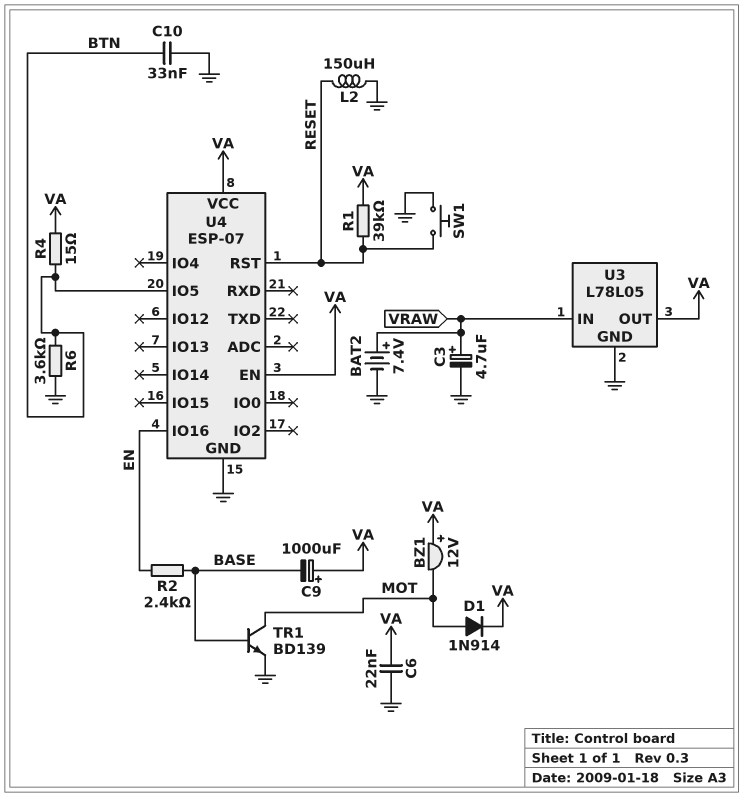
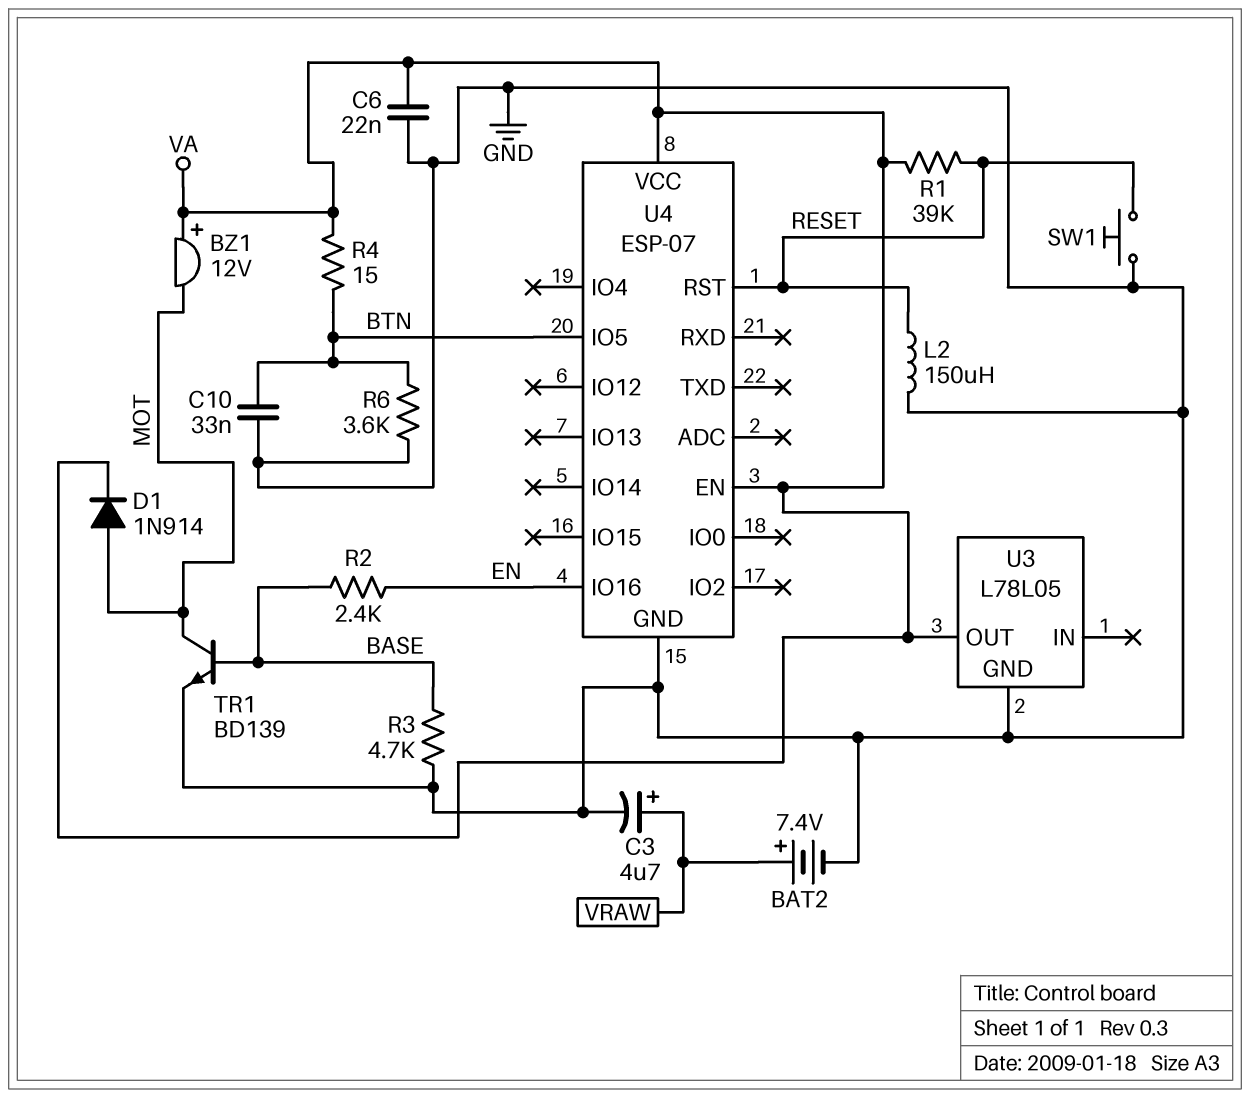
C9: 1000uF (plus VA, minus BASE) -> none
R3: none -> 4.7k (BASE, GND)
U3 pin IN: VRAW -> none

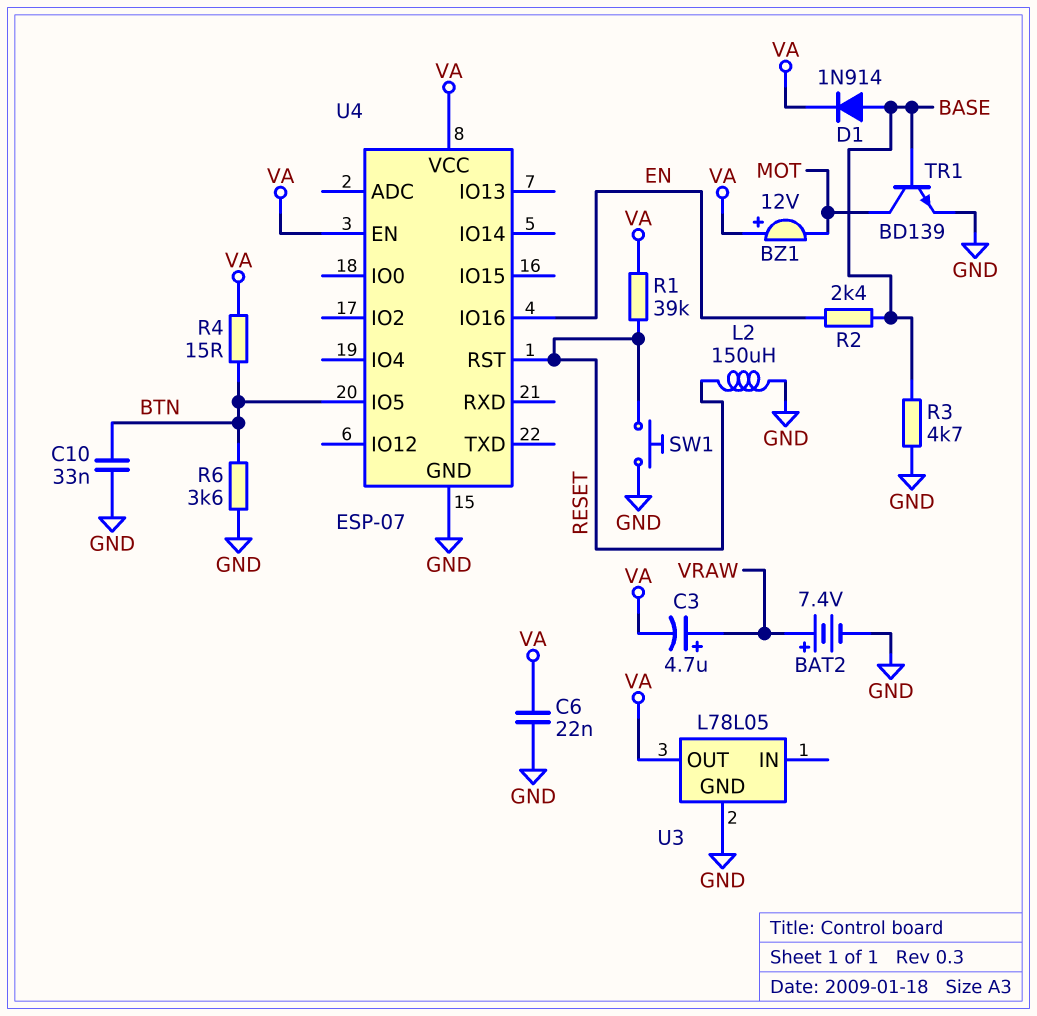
C3: 4.7uF (plus VRAW, minus GND) -> 4.7uF (plus VRAW, minus VA)
D1: diode 1N914 (A MOT, K VA) -> diode 1N914 (A BASE, K VA)

